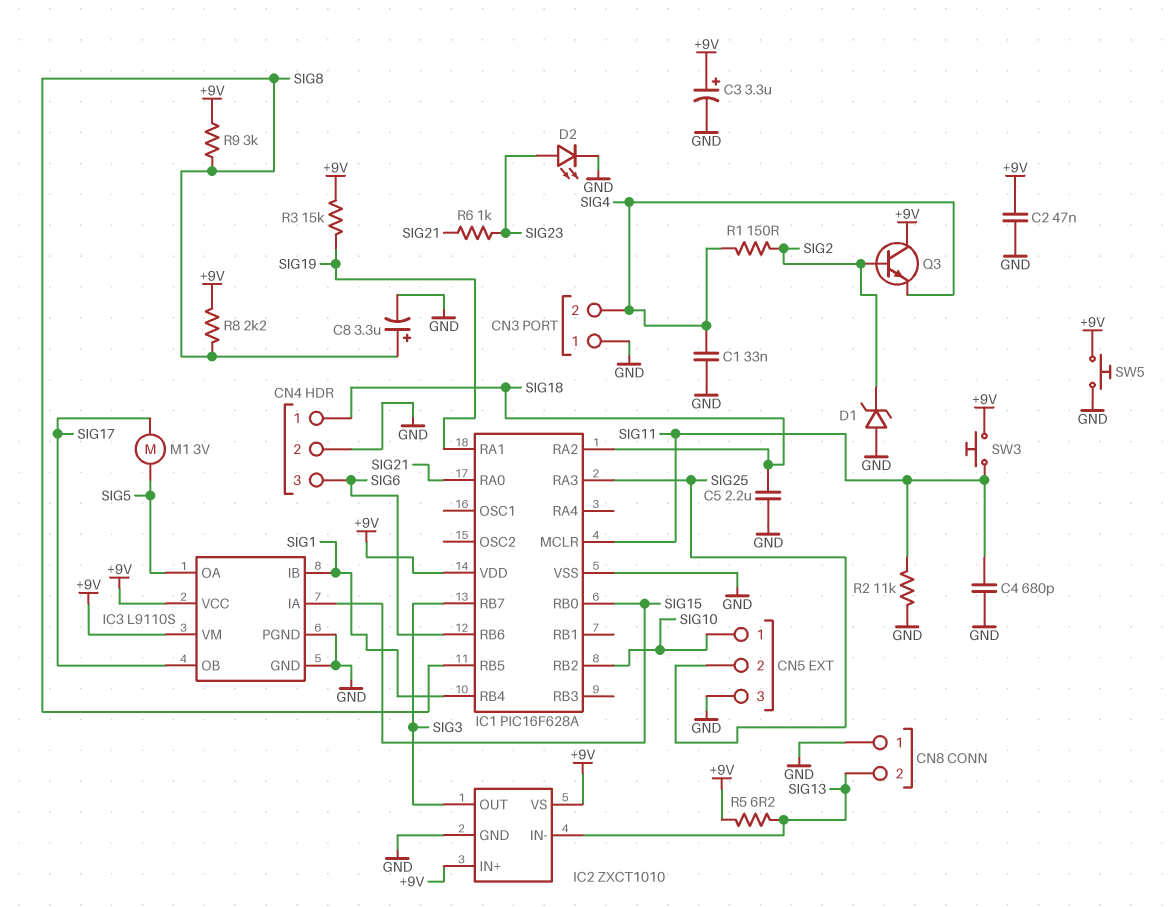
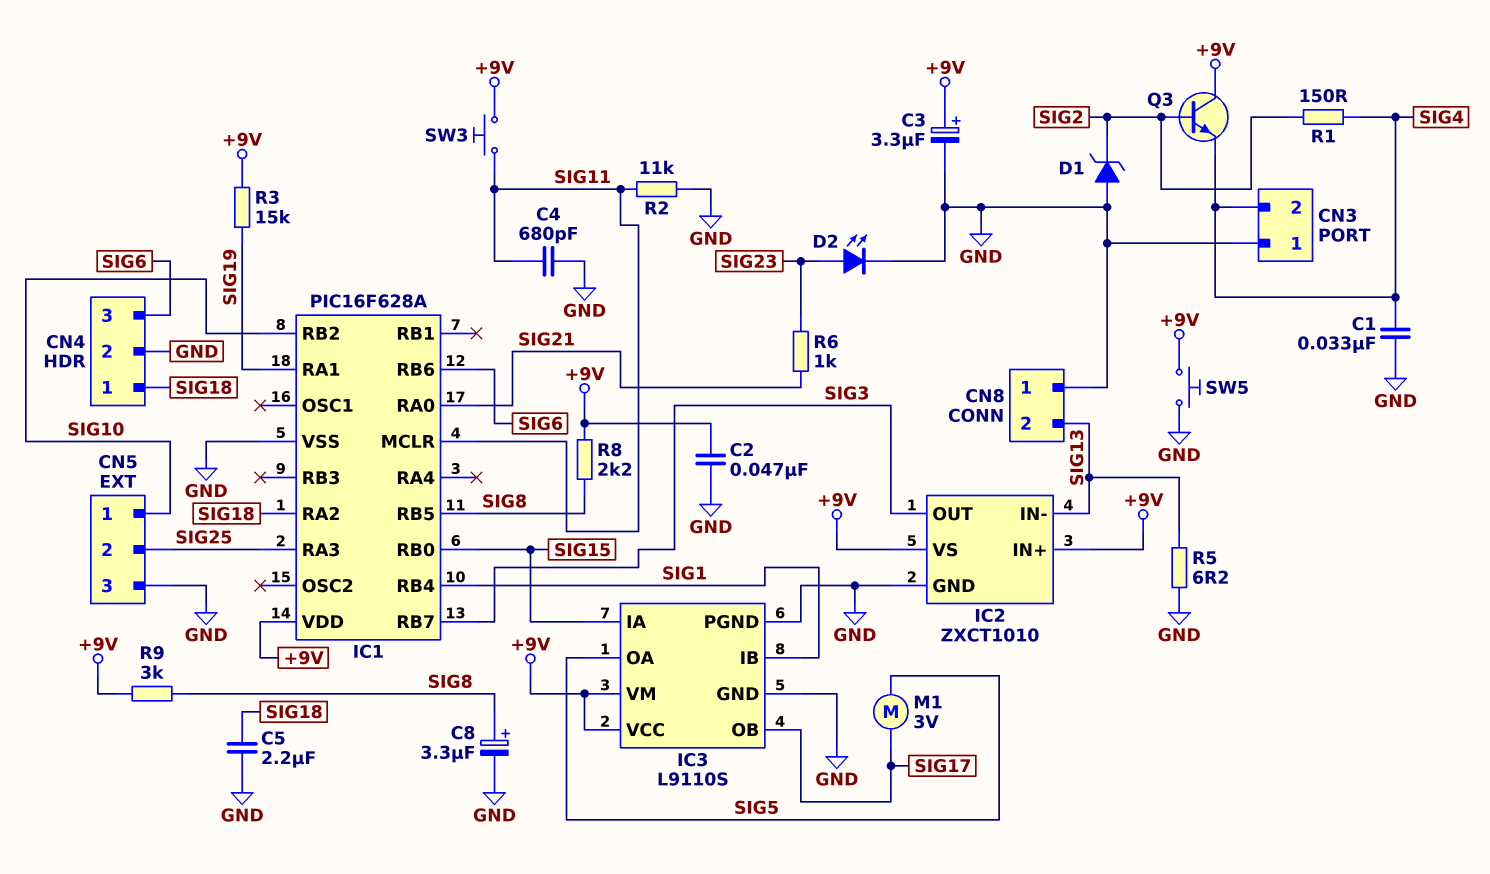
R5: 6.2 (+9V, SIG13) -> 6.2 (GND, SIG13)

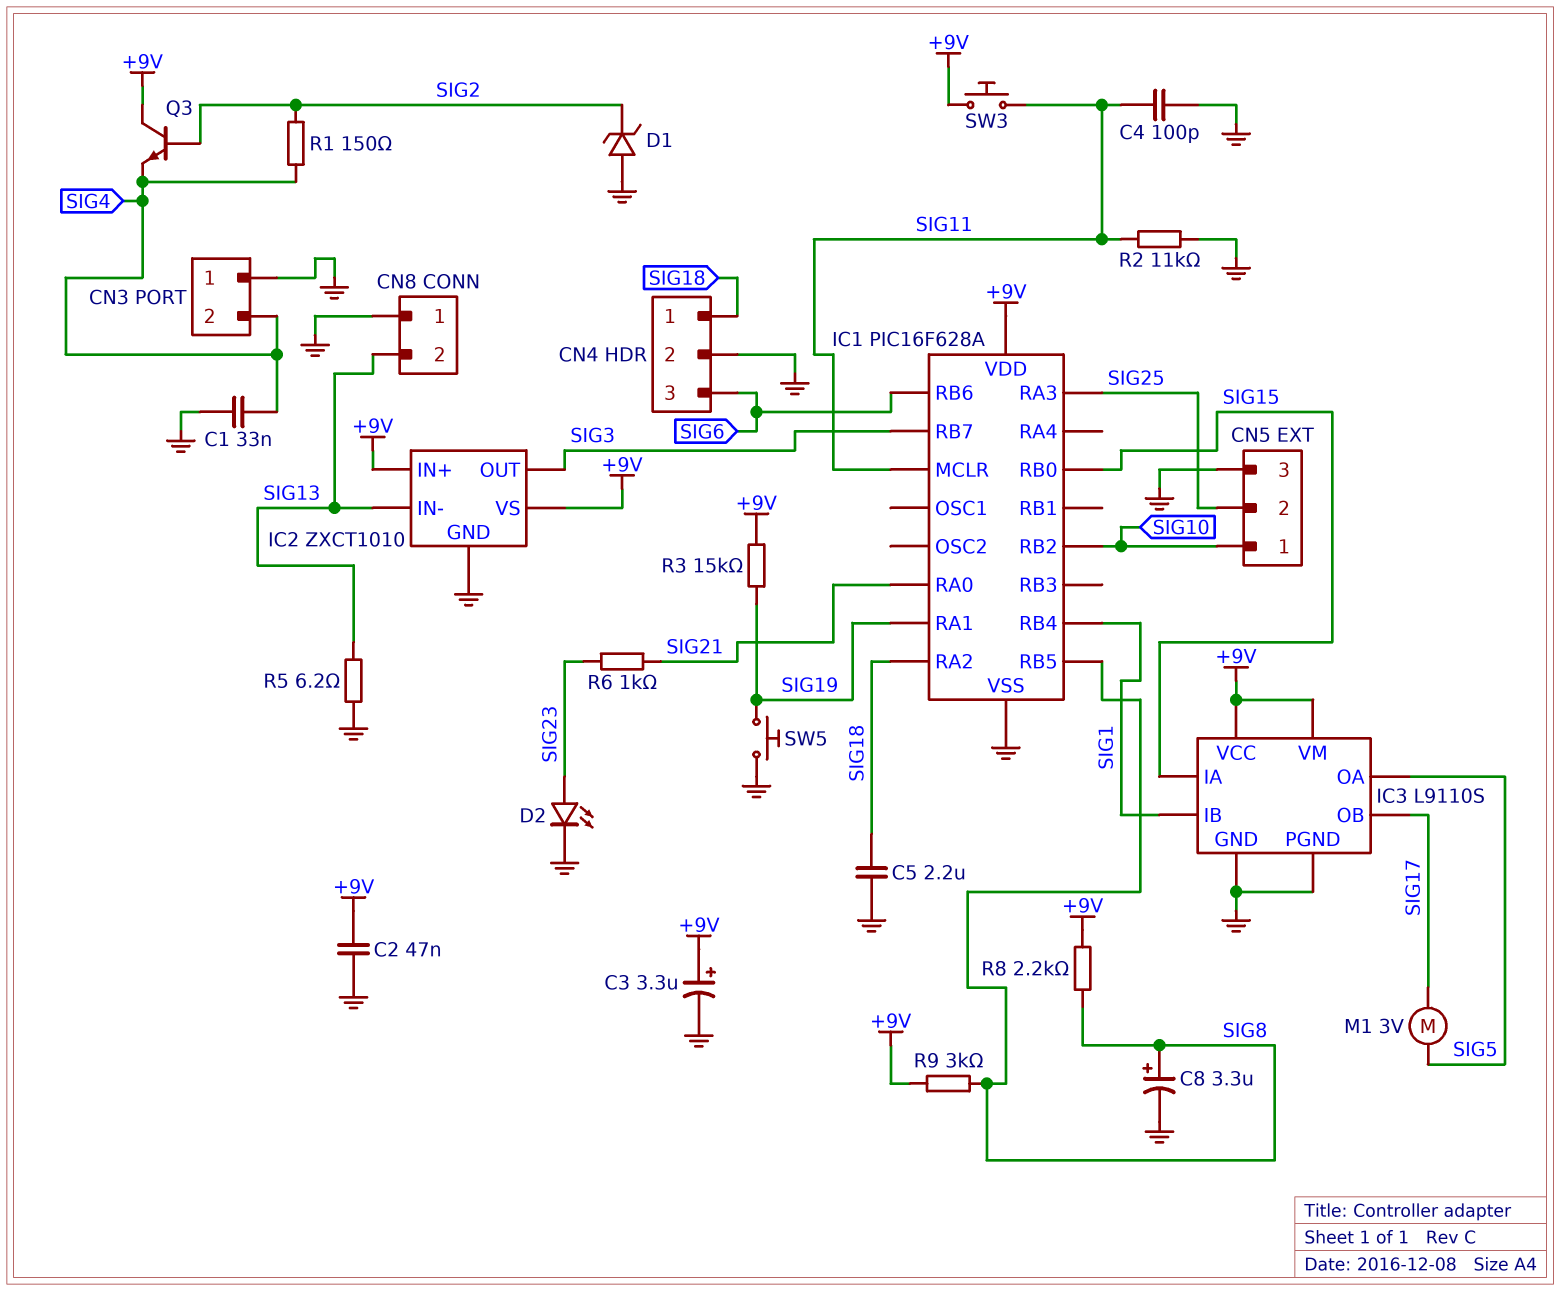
C4: 680pF (GND, SIG11) -> 100pF (GND, SIG11)
SW5: button (+9V, GND) -> button (GND, SIG19)

